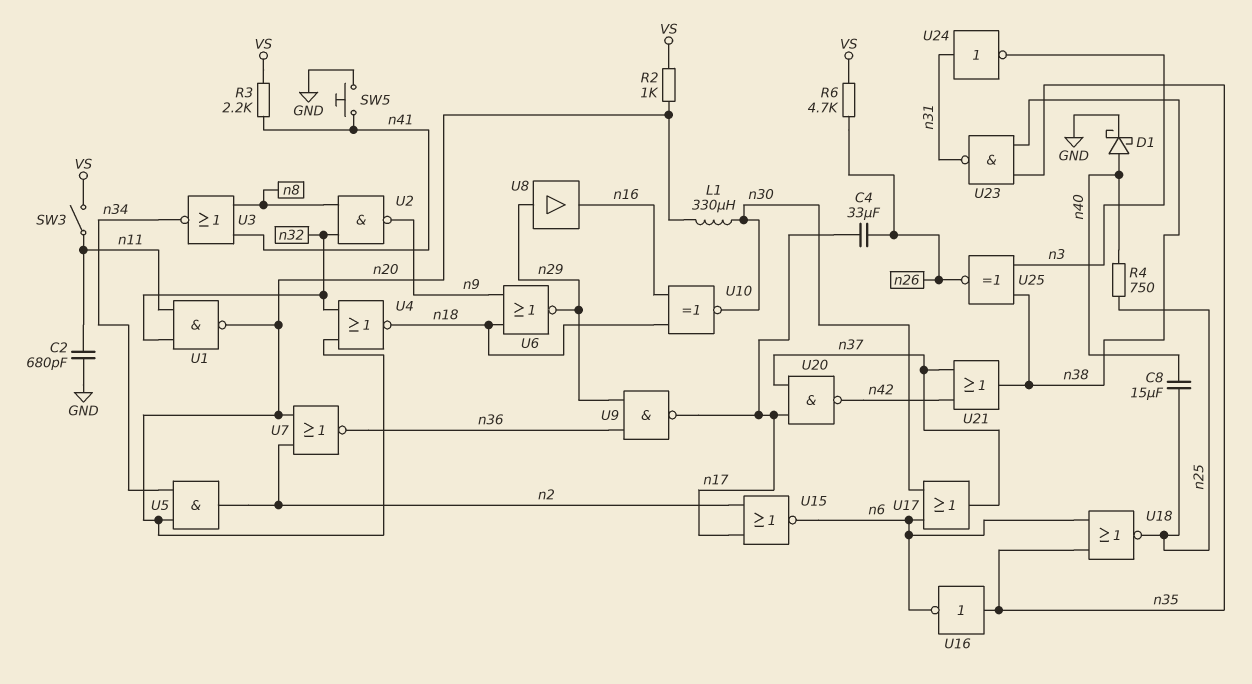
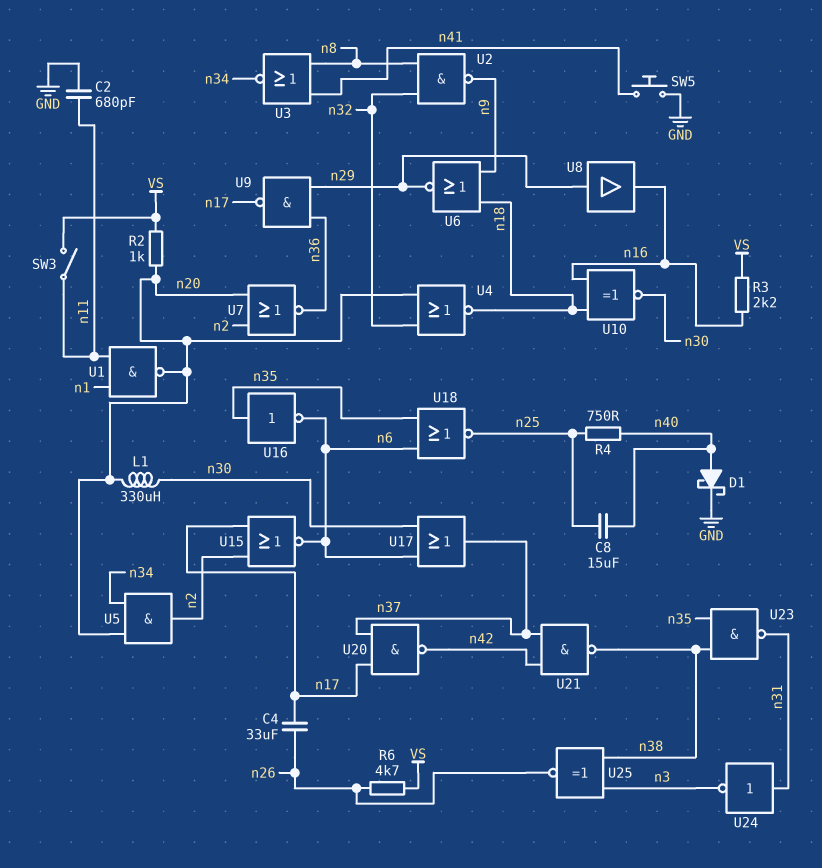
R3: 2.2k (VS, n41) -> 2.2k (VS, n16)
U1: NAND (in n11, in n32, out n20) -> NAND (in n1, in n11, out n20)
U21: OR (in n37, in n42, out n38) -> NAND (in n37, in n42, out n38)

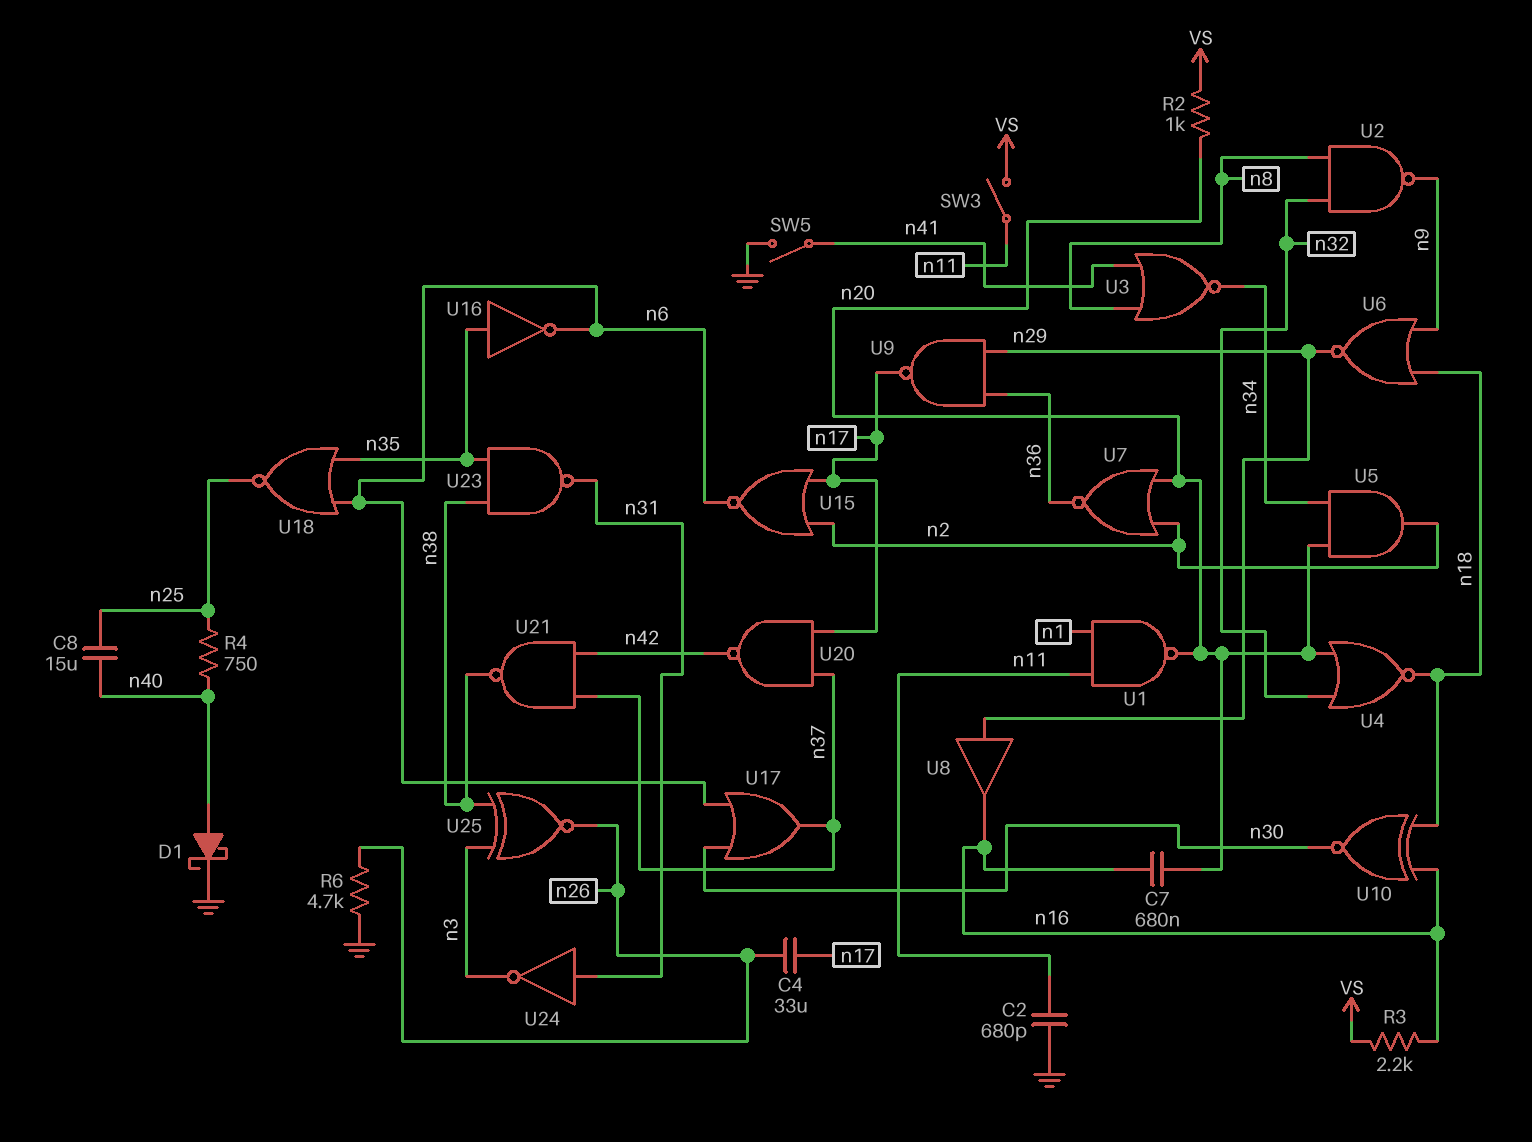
C7: none -> 680nF (n16, n20)
L1: 330uH (n20, n30) -> none
R6: 4.7k (VS, n26) -> 4.7k (GND, n26)
SW5: button (GND, n41) -> switch (GND, n41)

